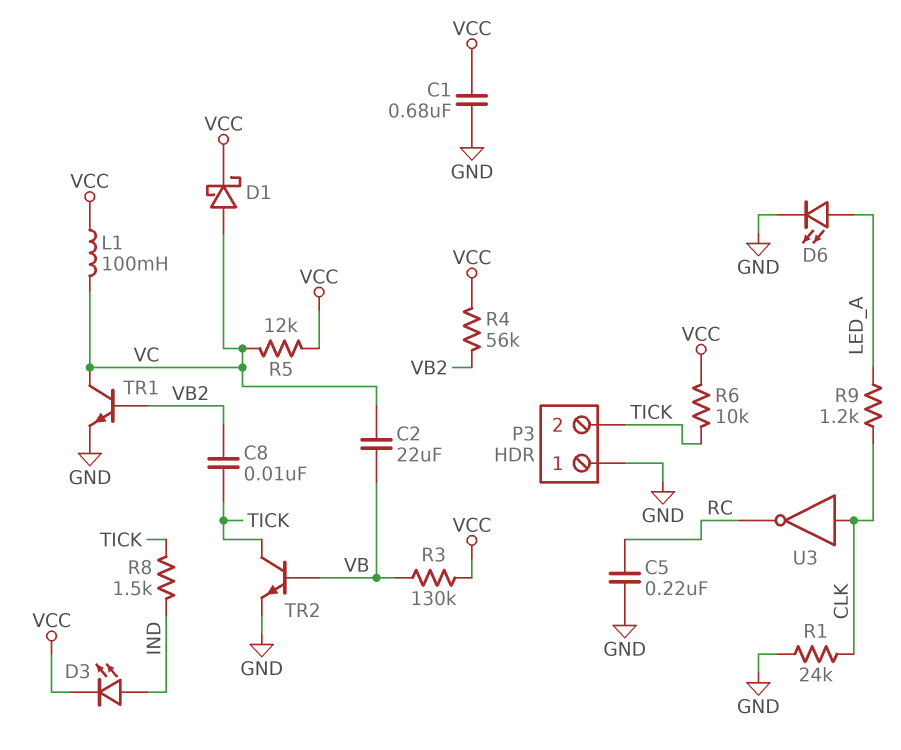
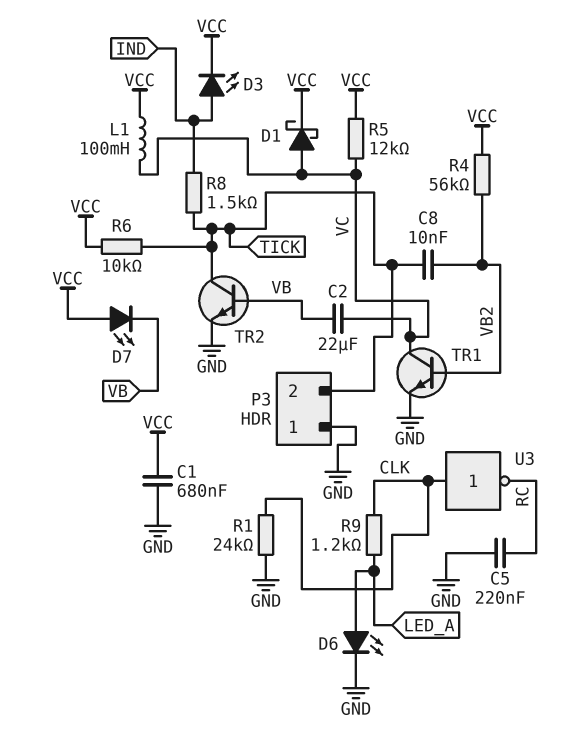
D7: none -> LED (A VCC, K VB)
R3: 130k (VB, VCC) -> none

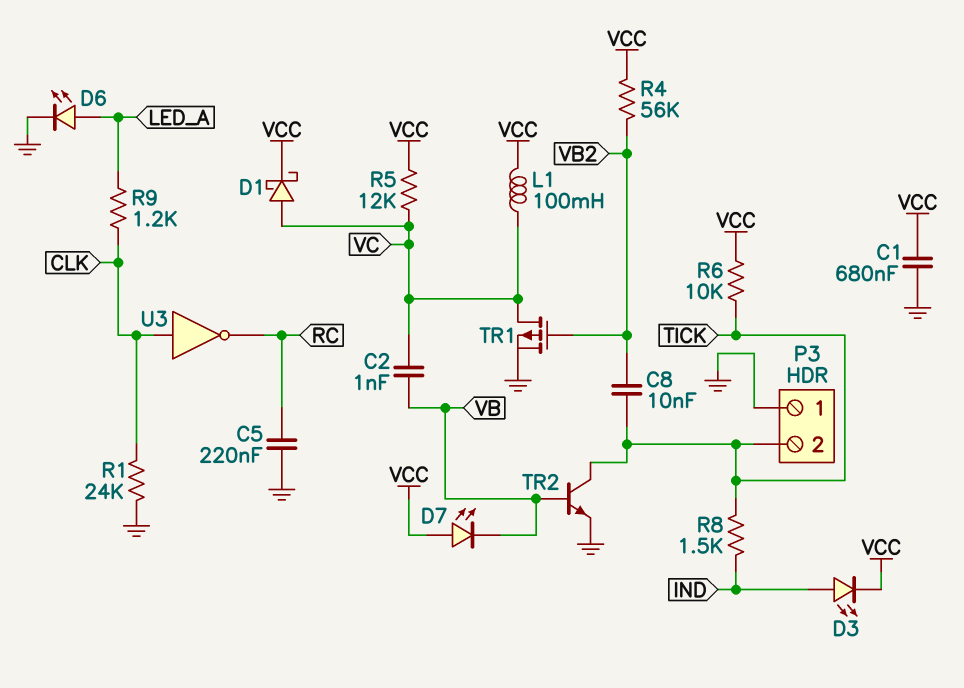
C2: 22uF (VB, VC) -> 1nF (VB, VC)
TR1: NPN (B VB2, C VC, E GND) -> PMOS (G VB2, D VC, S GND)

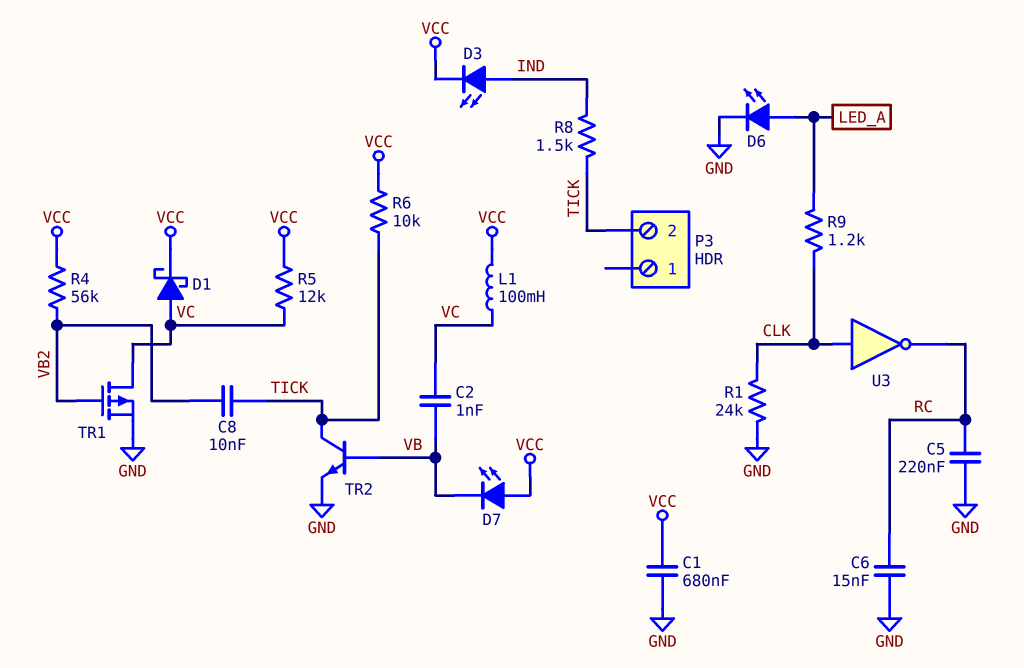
C6: none -> 15nF (GND, RC)
P3 pin 1: GND -> none

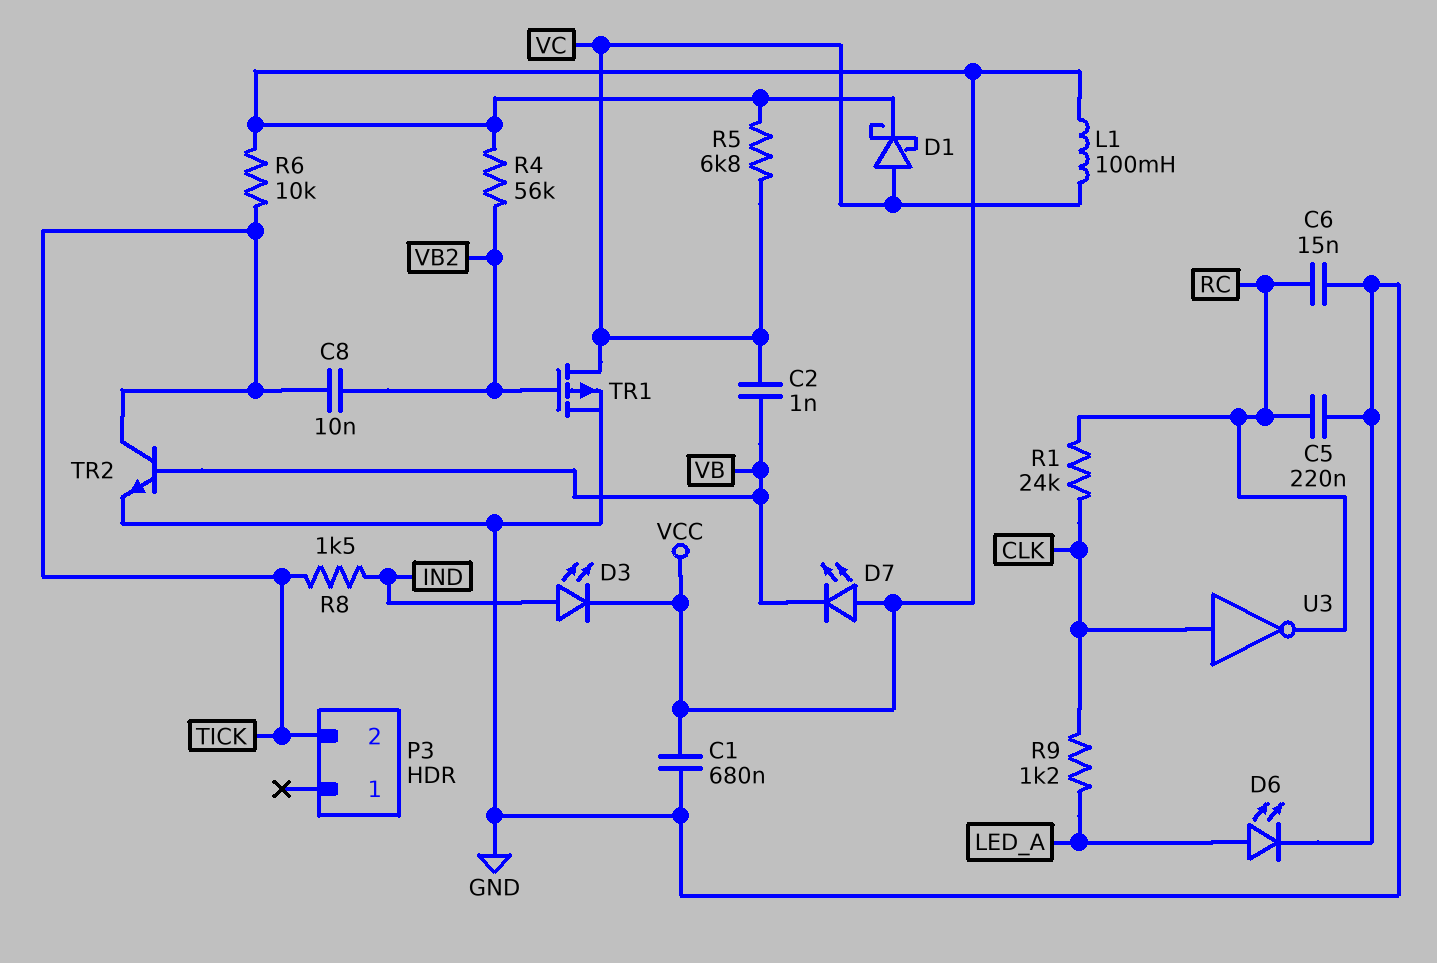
R1: 24k (CLK, GND) -> 24k (CLK, RC)
R5: 12k (VC, VCC) -> 6.8k (VC, VCC)

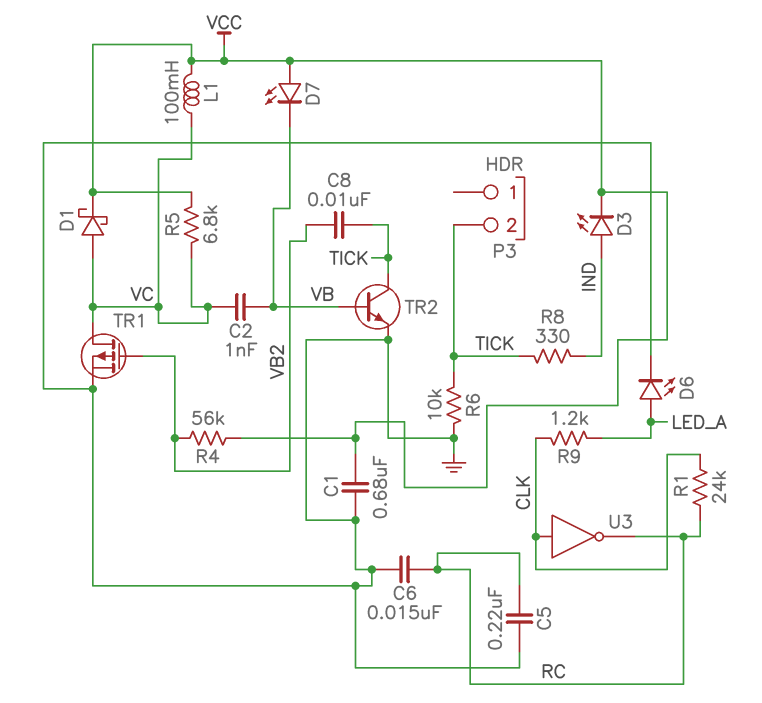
R6: 10k (TICK, VCC) -> 10k (GND, TICK)
R8: 1.5k (IND, TICK) -> 330 (IND, TICK)

